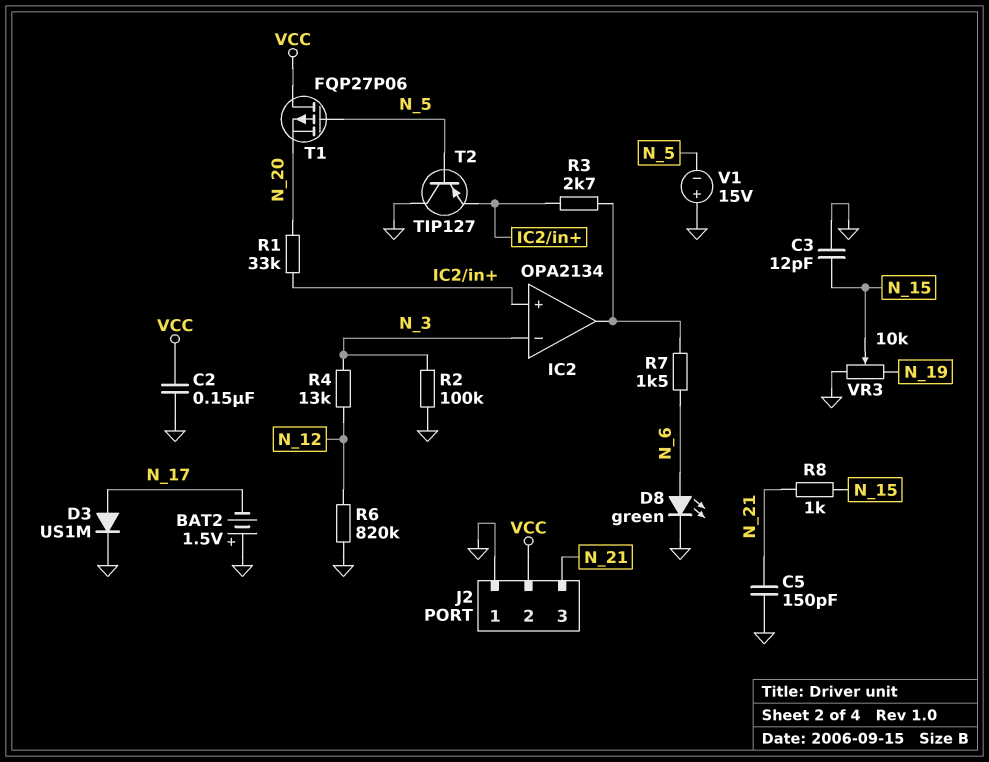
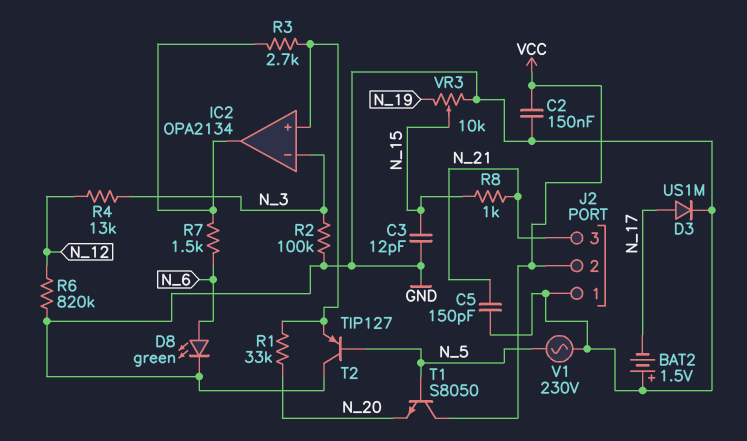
T1: PMOS FQP27P06 (G N_5, D VCC, S N_20) -> NPN S8050 (B N_5, C VCC, E N_20)
V1: 15V (plus GND, minus N_5) -> AC 230V (GND, N_5)

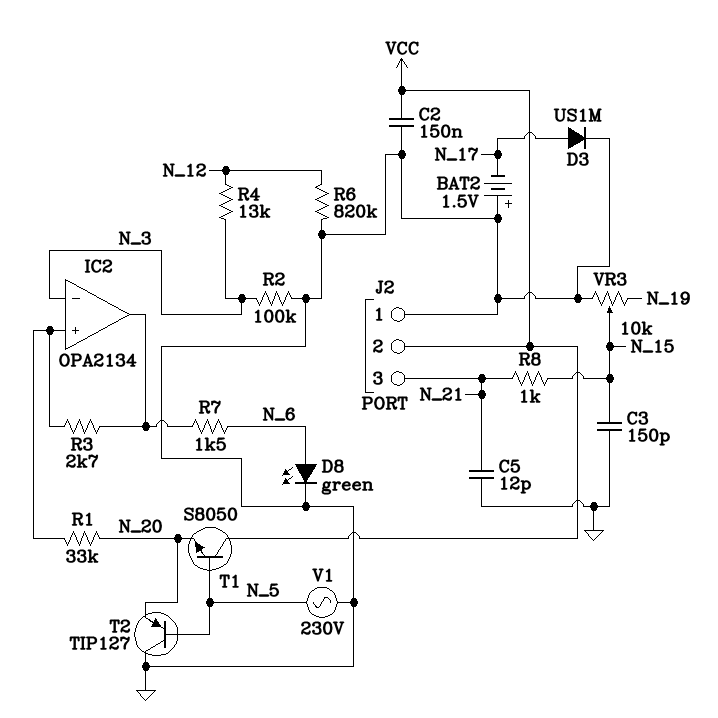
C3: 12pF (GND, N_15) -> 150pF (GND, N_15)
C5: 150pF (GND, N_21) -> 12pF (GND, N_21)
T2: PNP TIP127 (B N_5, C GND, E IC2/in+) -> PNP TIP127 (B N_5, C GND, E N_20)

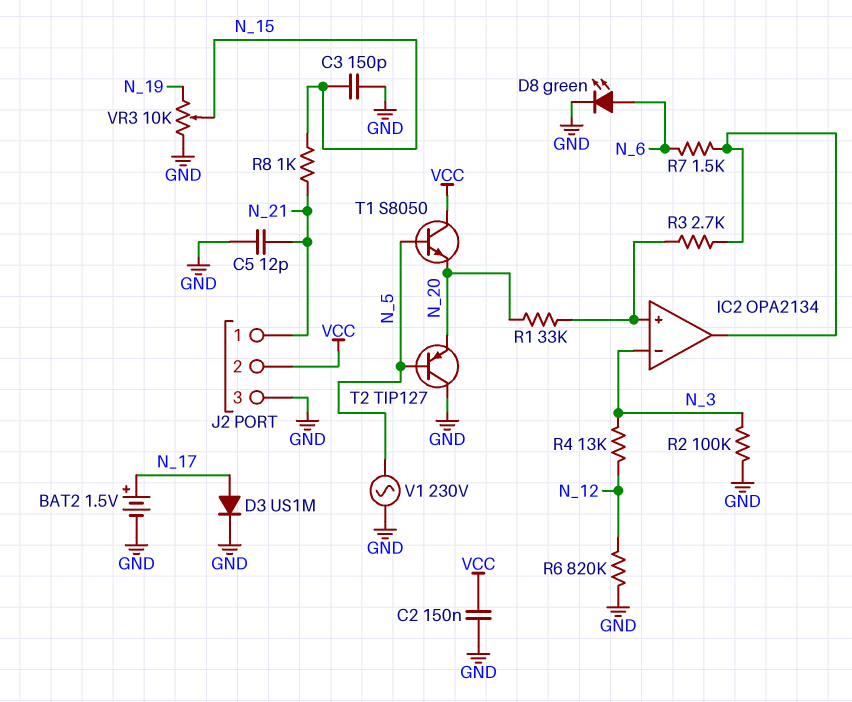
BAT2: 1.5V (plus GND, minus N_17) -> 1.5V (plus N_17, minus GND)
J2 pin 1: GND -> N_21
J2 pin 3: N_21 -> GND

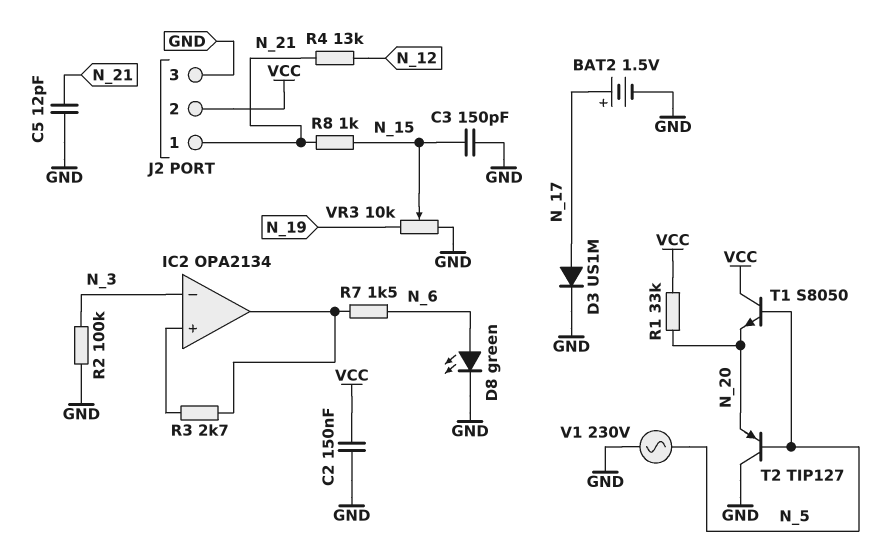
R1: 33k (IC2/in+, N_20) -> 33k (N_20, VCC)
R4: 13k (N_3, N_12) -> 13k (N_12, N_21)
R6: 820k (GND, N_12) -> none

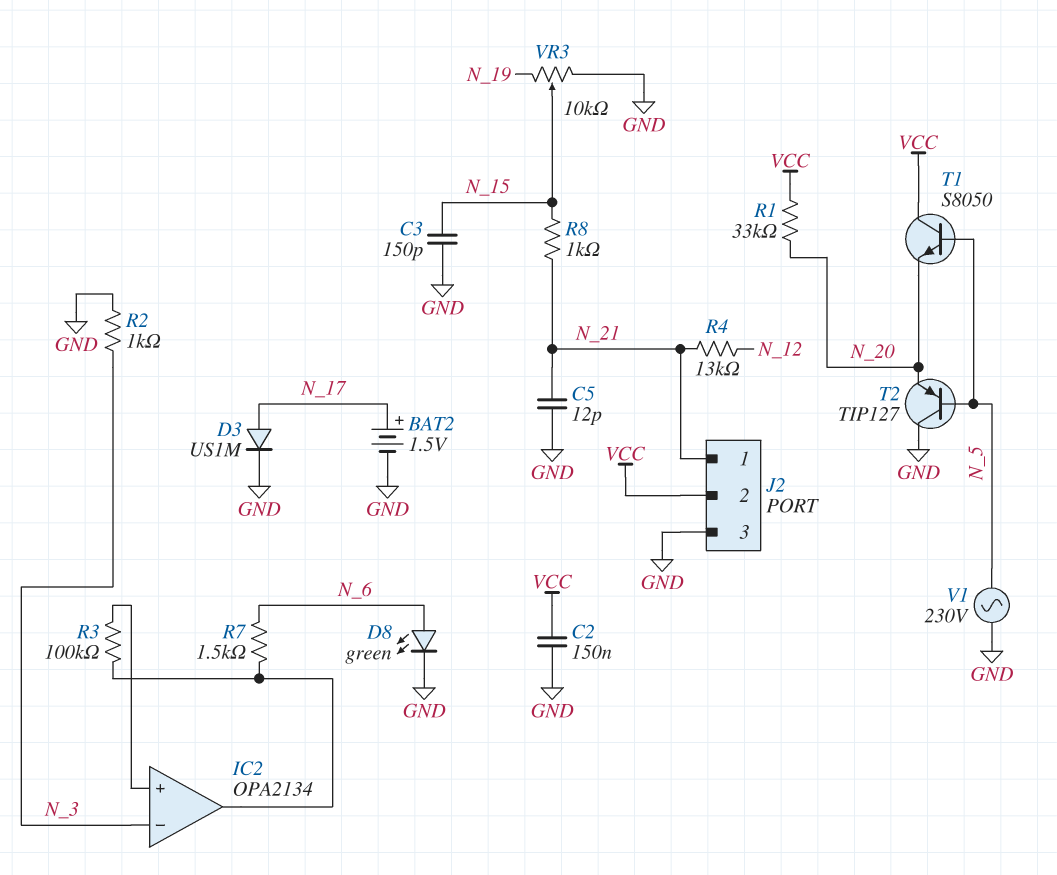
R2: 100k (GND, N_3) -> 1k (GND, N_3)
R3: 2.7k (IC2/in+, IC2/out) -> 100k (IC2/in+, IC2/out)

